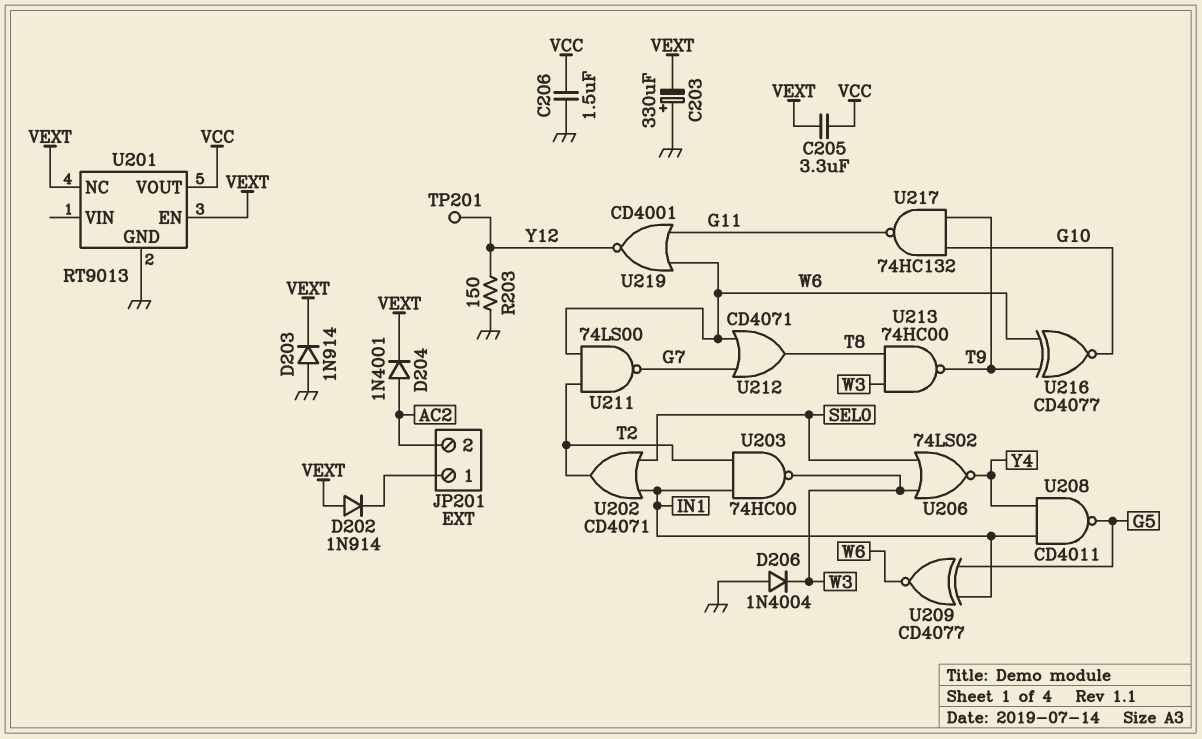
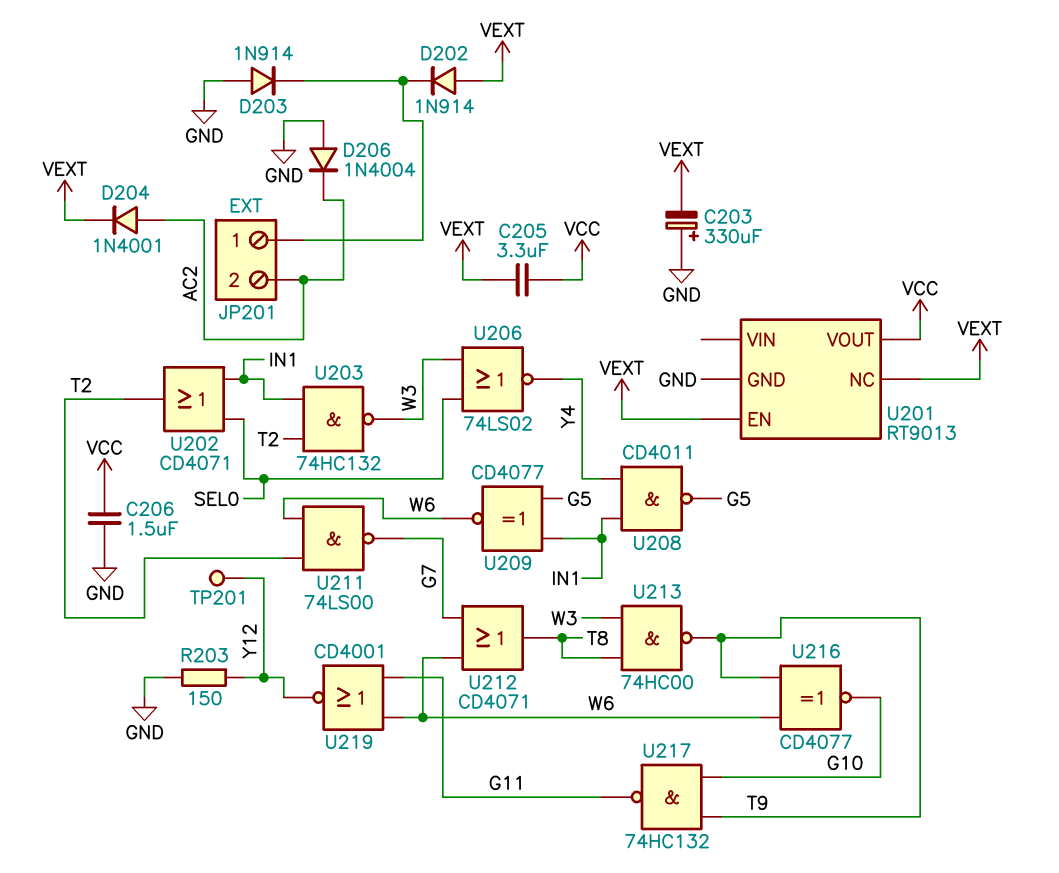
D203: diode 1N914 (A GND, K VEXT) -> diode 1N914 (A GND, K JP201/1)
D206: diode 1N4004 (A GND, K W3) -> diode 1N4004 (A GND, K AC2)
U203: NAND 74HC00 (in IN1, in T2, out W3) -> NAND 74HC132 (in IN1, in T2, out W3)

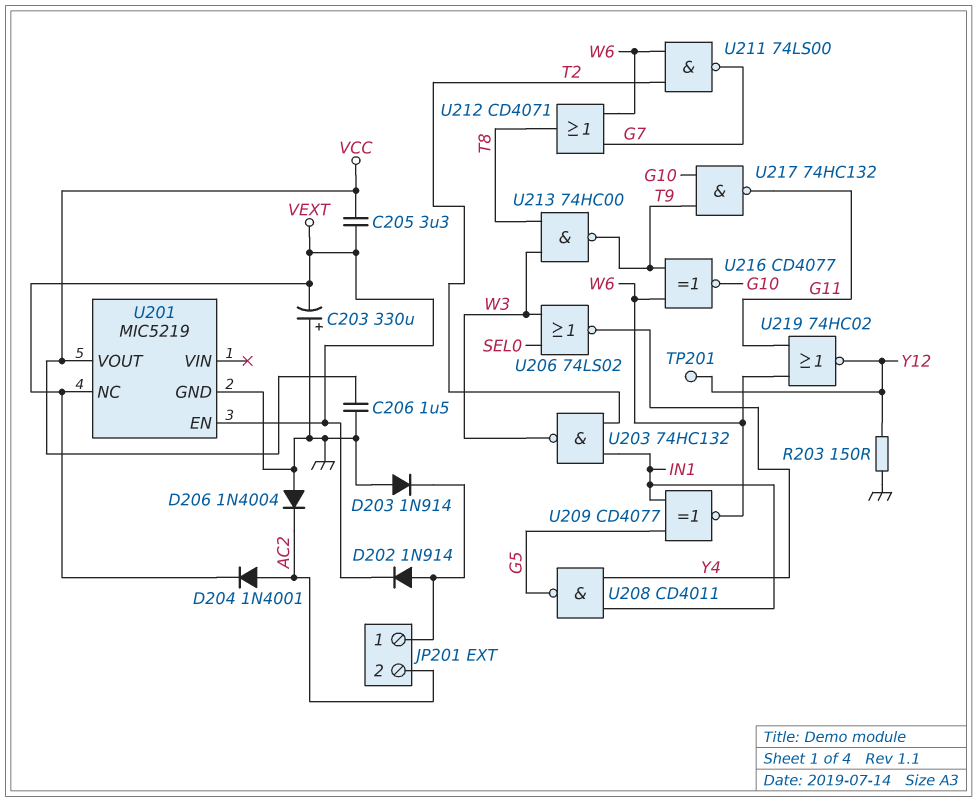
D202: diode 1N914 (A VEXT, K JP201/1) -> diode 1N914 (A JP201/1, K VEXT)
U201: RT9013 -> MIC5219
U202: OR CD4071 (in IN1, in SEL0, out T2) -> none
U219: NOR CD4001 (in G11, in W6, out Y12) -> NOR 74HC02 (in G11, in W6, out Y12)

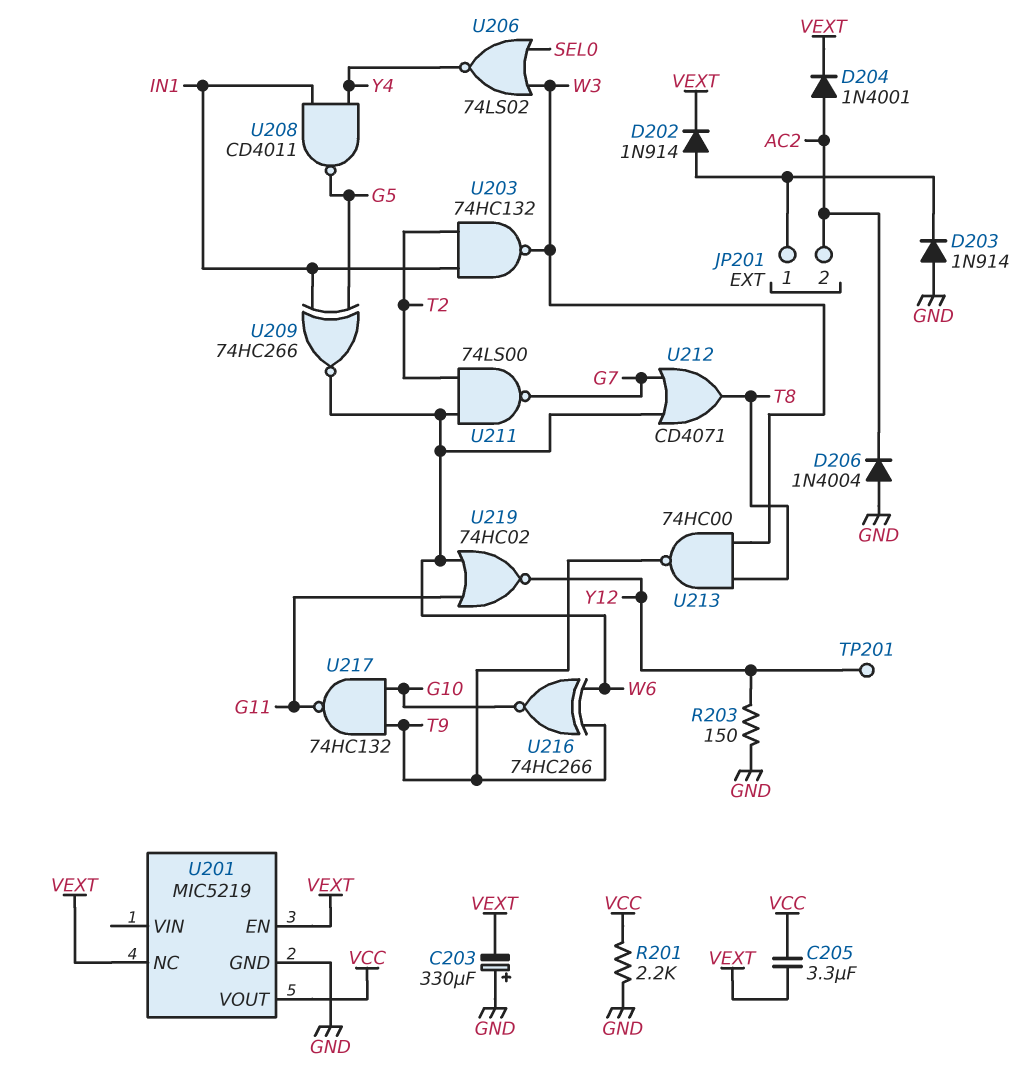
C206: 1.5uF (GND, VCC) -> none
R201: none -> 2.2k (GND, VCC)
U209: XNOR CD4077 (in G5, in IN1, out W6) -> XNOR 74HC266 (in G5, in IN1, out W6)
U216: XNOR CD4077 (in T9, in W6, out G10) -> XNOR 74HC266 (in T9, in W6, out G10)

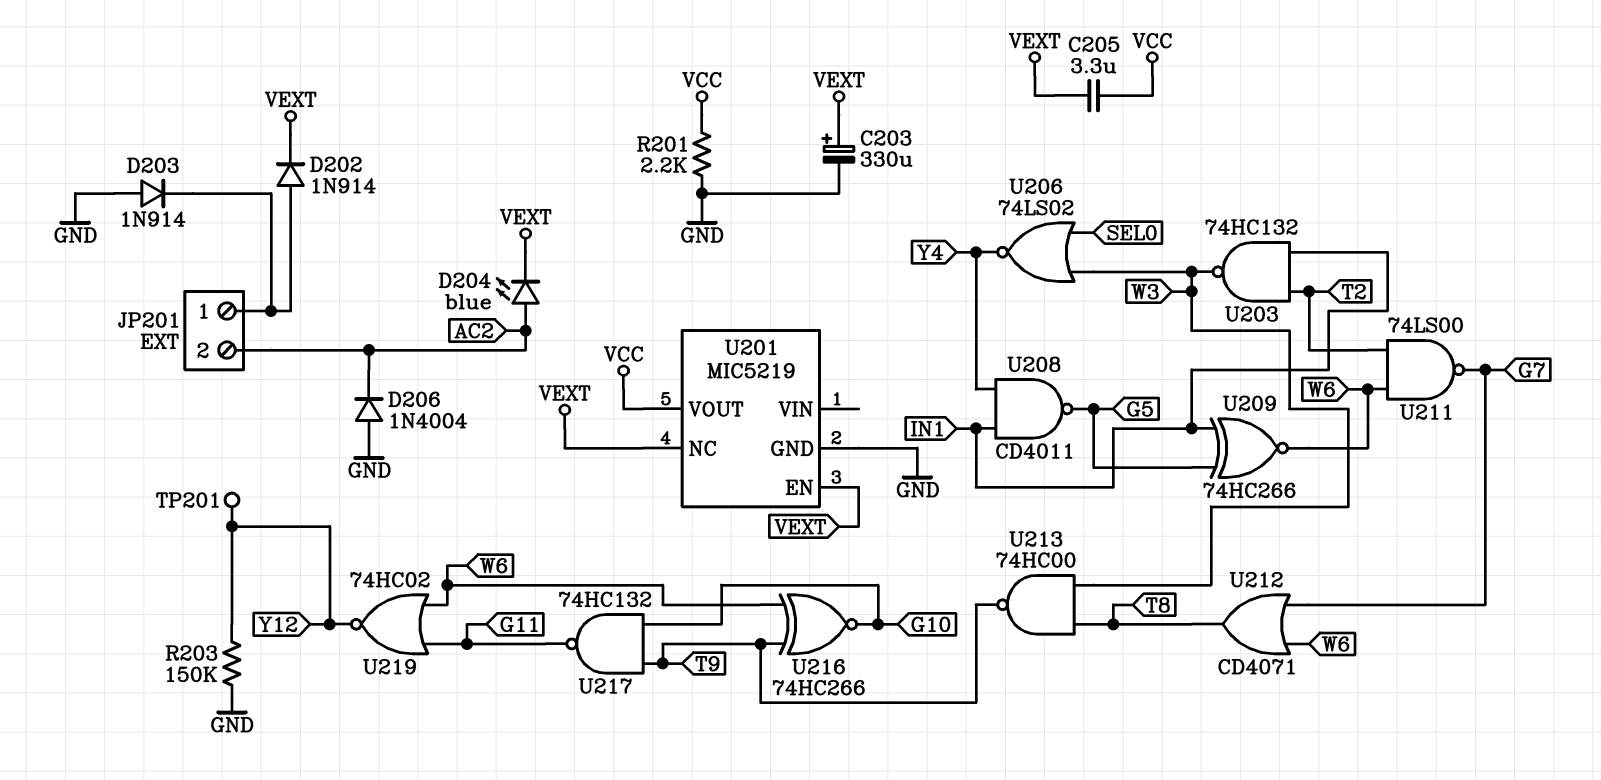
C203: 330uF (plus GND, minus VEXT) -> 330uF (plus VEXT, minus GND)
D204: diode 1N4001 (A AC2, K VEXT) -> LED blue (A AC2, K VEXT)
R203: 150 (GND, Y12) -> 150k (GND, Y12)

